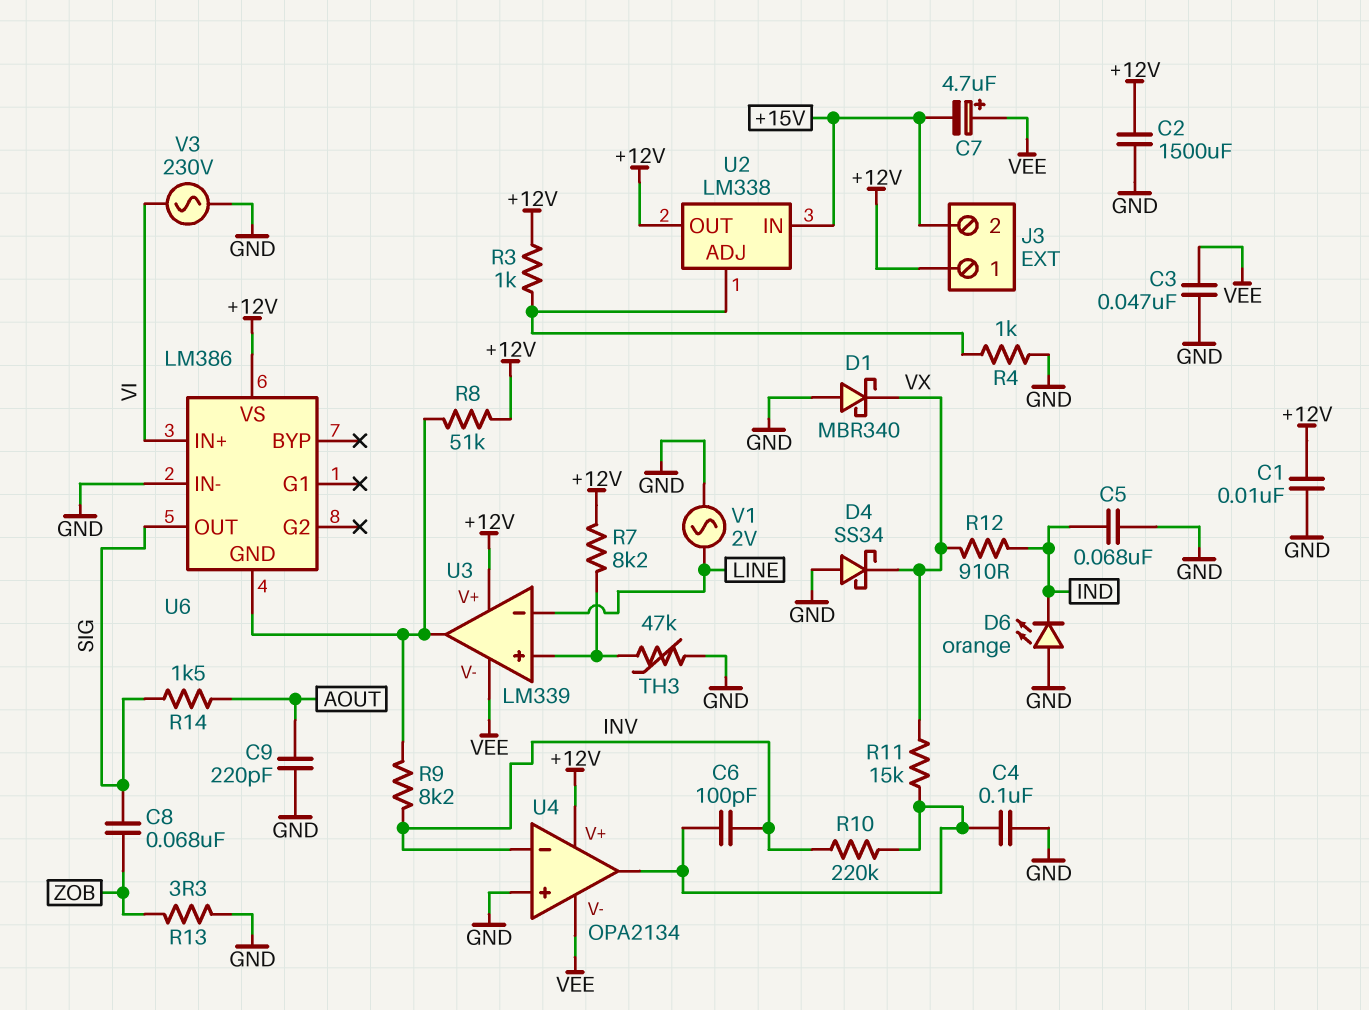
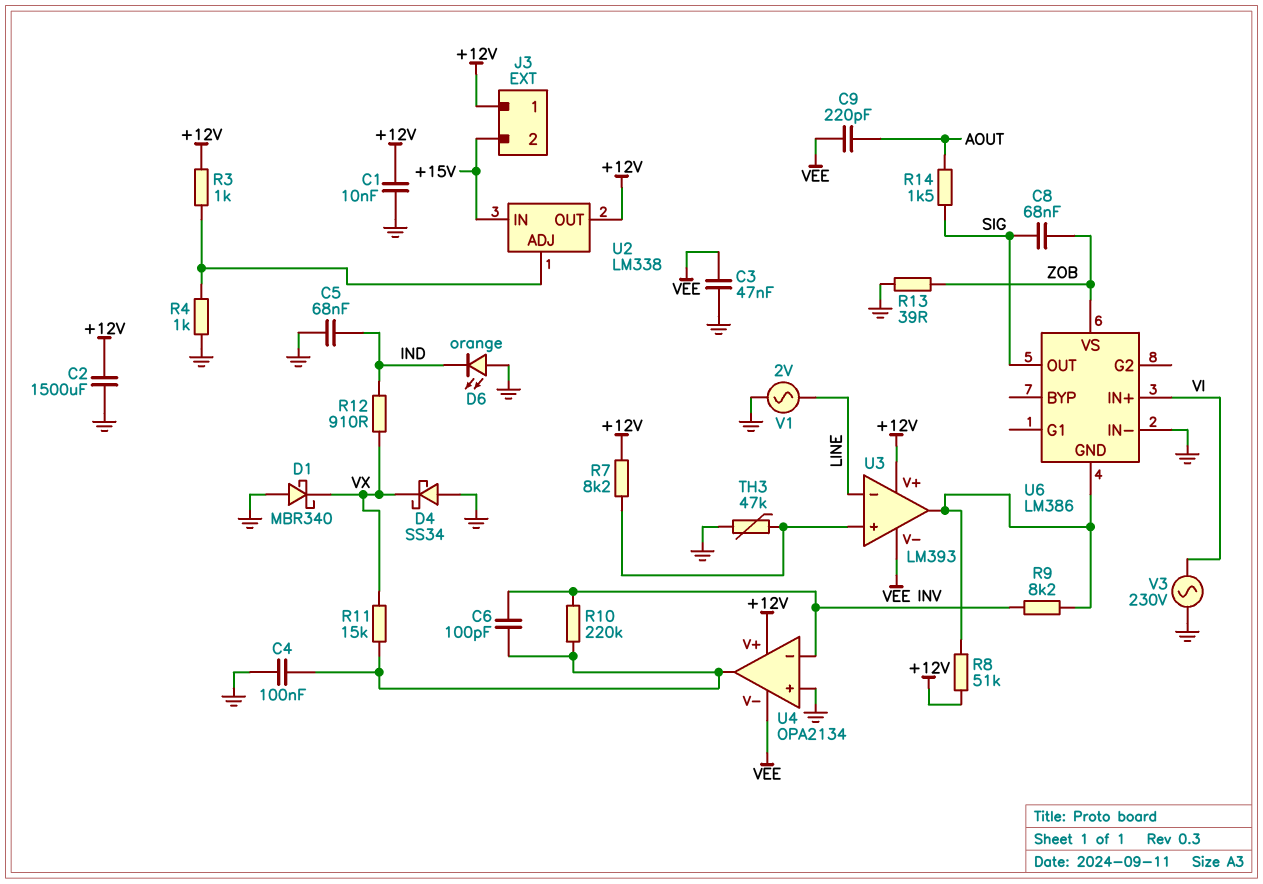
C7: 4.7uF (plus VEE, minus +15V) -> none
C9: 220pF (AOUT, GND) -> 220pF (AOUT, VEE)
R13: 3.3 (GND, ZOB) -> 39 (GND, ZOB)
U3: LM339 -> LM393
U6 pin VS: +12V -> ZOB

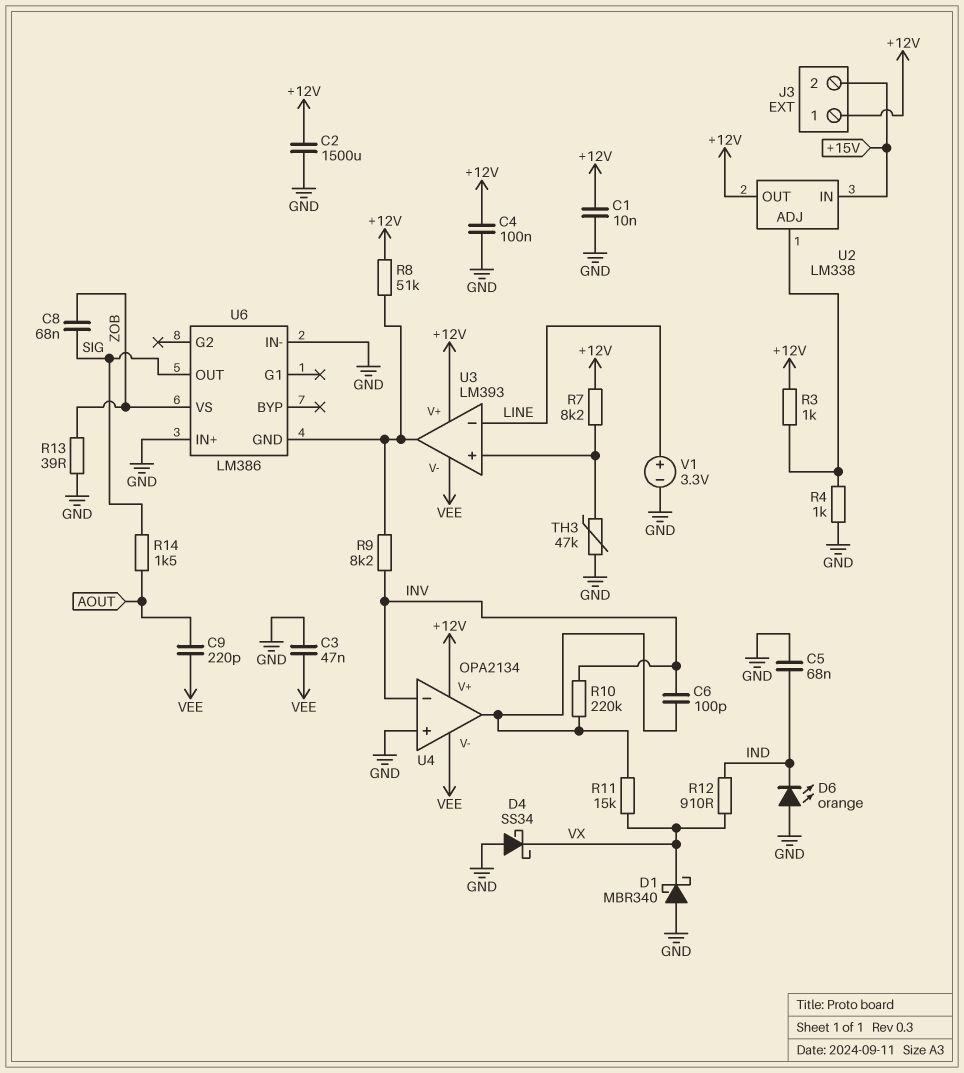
C4: 100nF (GND, U4/out) -> 100nF (+12V, GND)
U6 pin IN+: VI -> GND
V1: AC 2V (GND, LINE) -> 3.3V (plus LINE, minus GND)
V3: AC 230V (GND, VI) -> none

